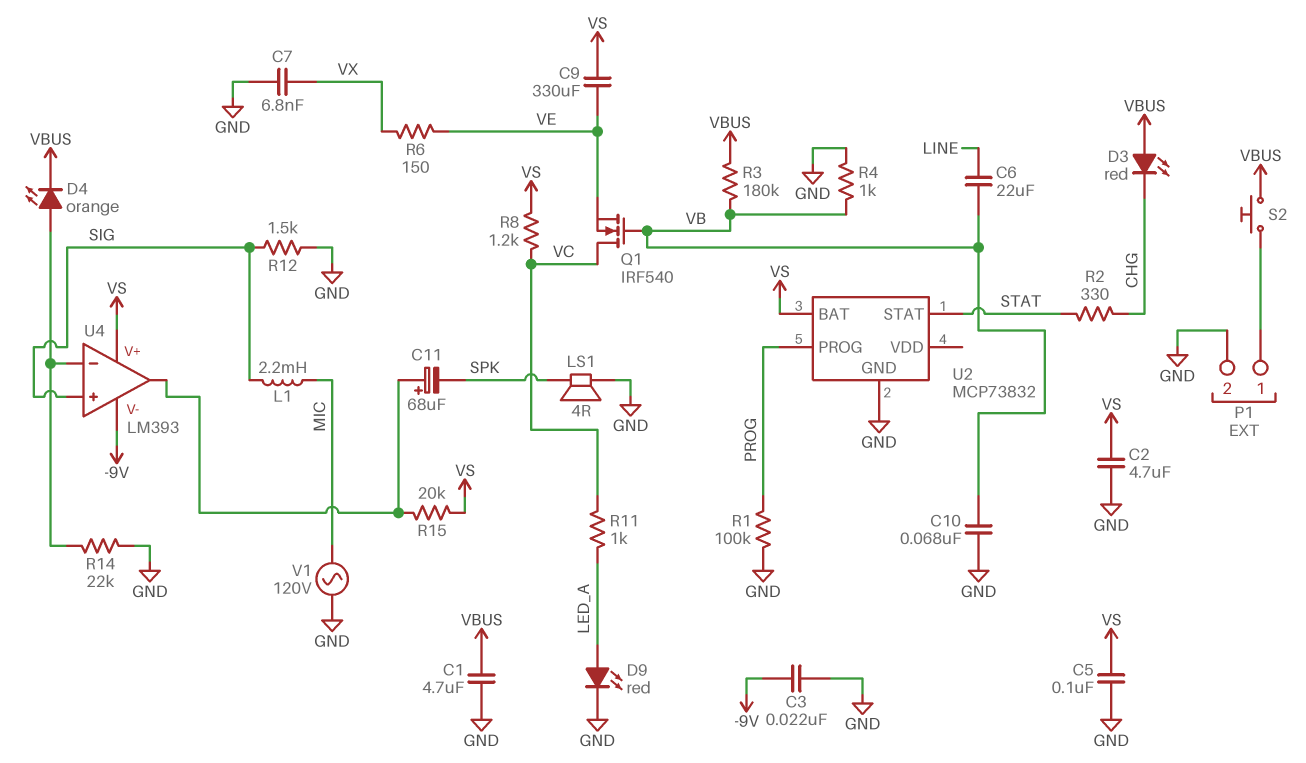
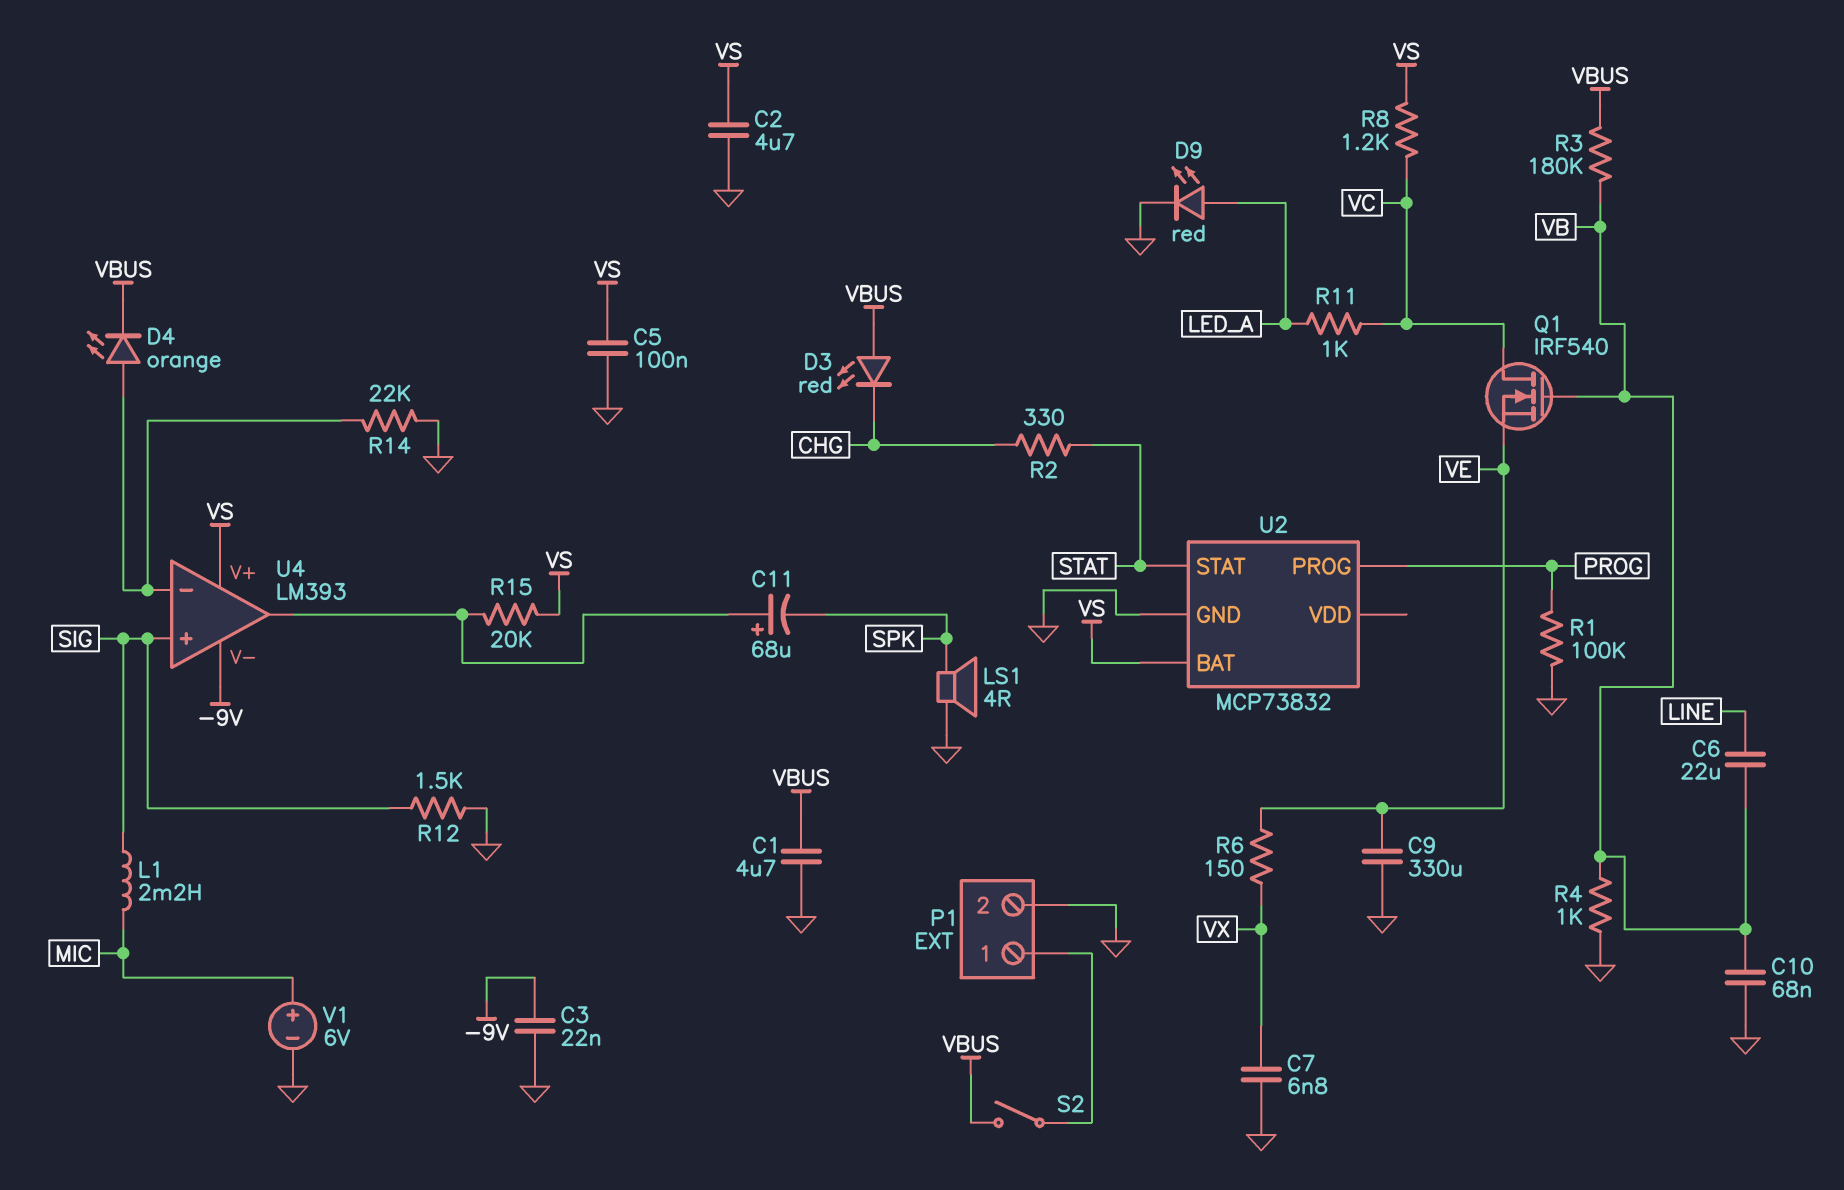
C9: 330uF (VE, VS) -> 330uF (GND, VE)
S2: button (P1/1, VBUS) -> switch (P1/1, VBUS)
V1: AC 120V (GND, MIC) -> 6V (plus MIC, minus GND)

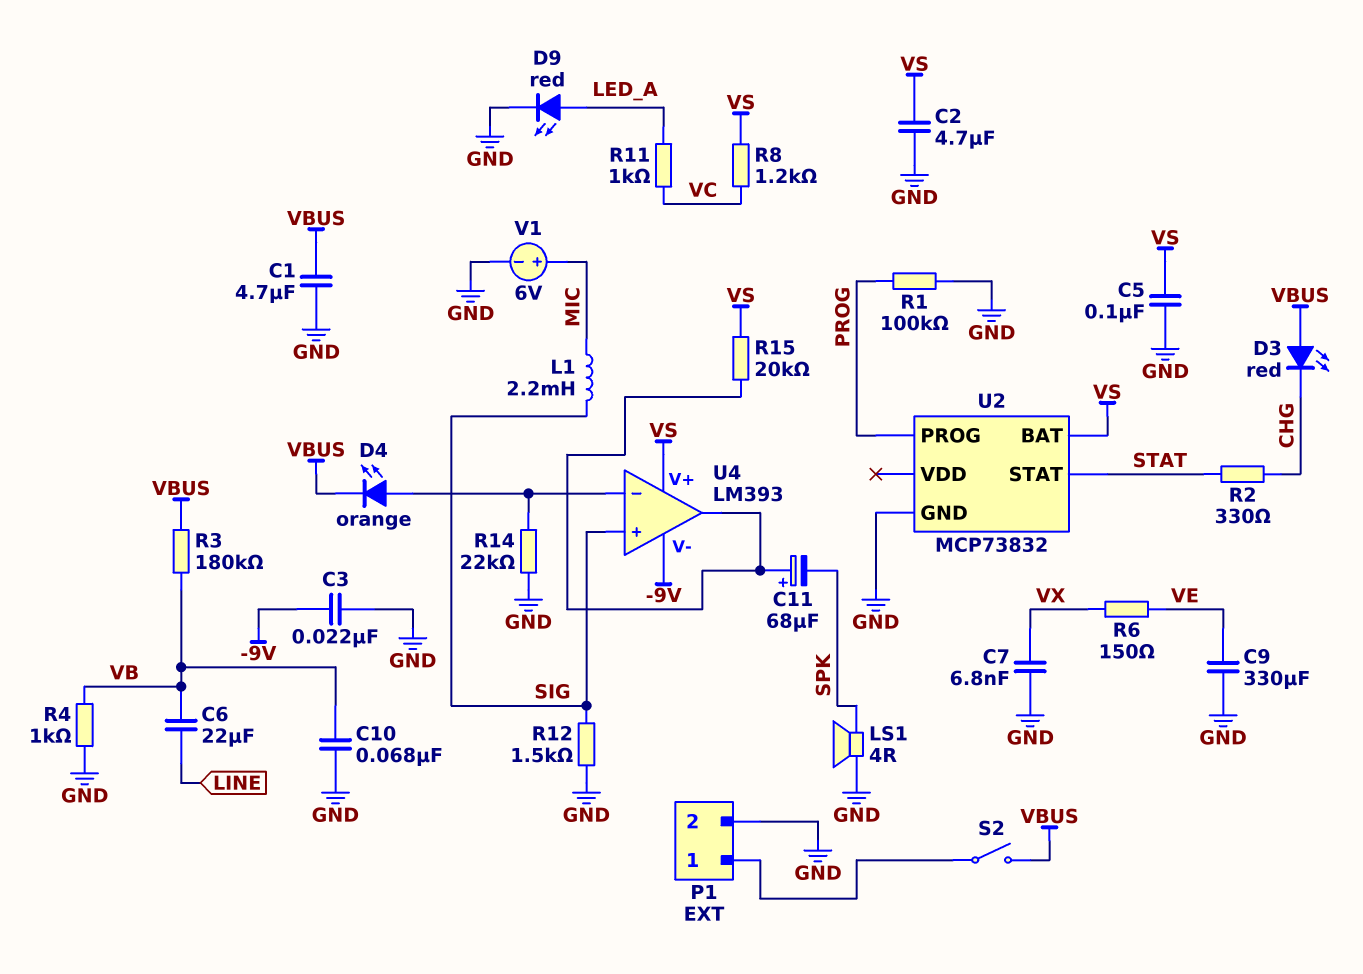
Q1: NMOS IRF540 (G VB, D VC, S VE) -> none

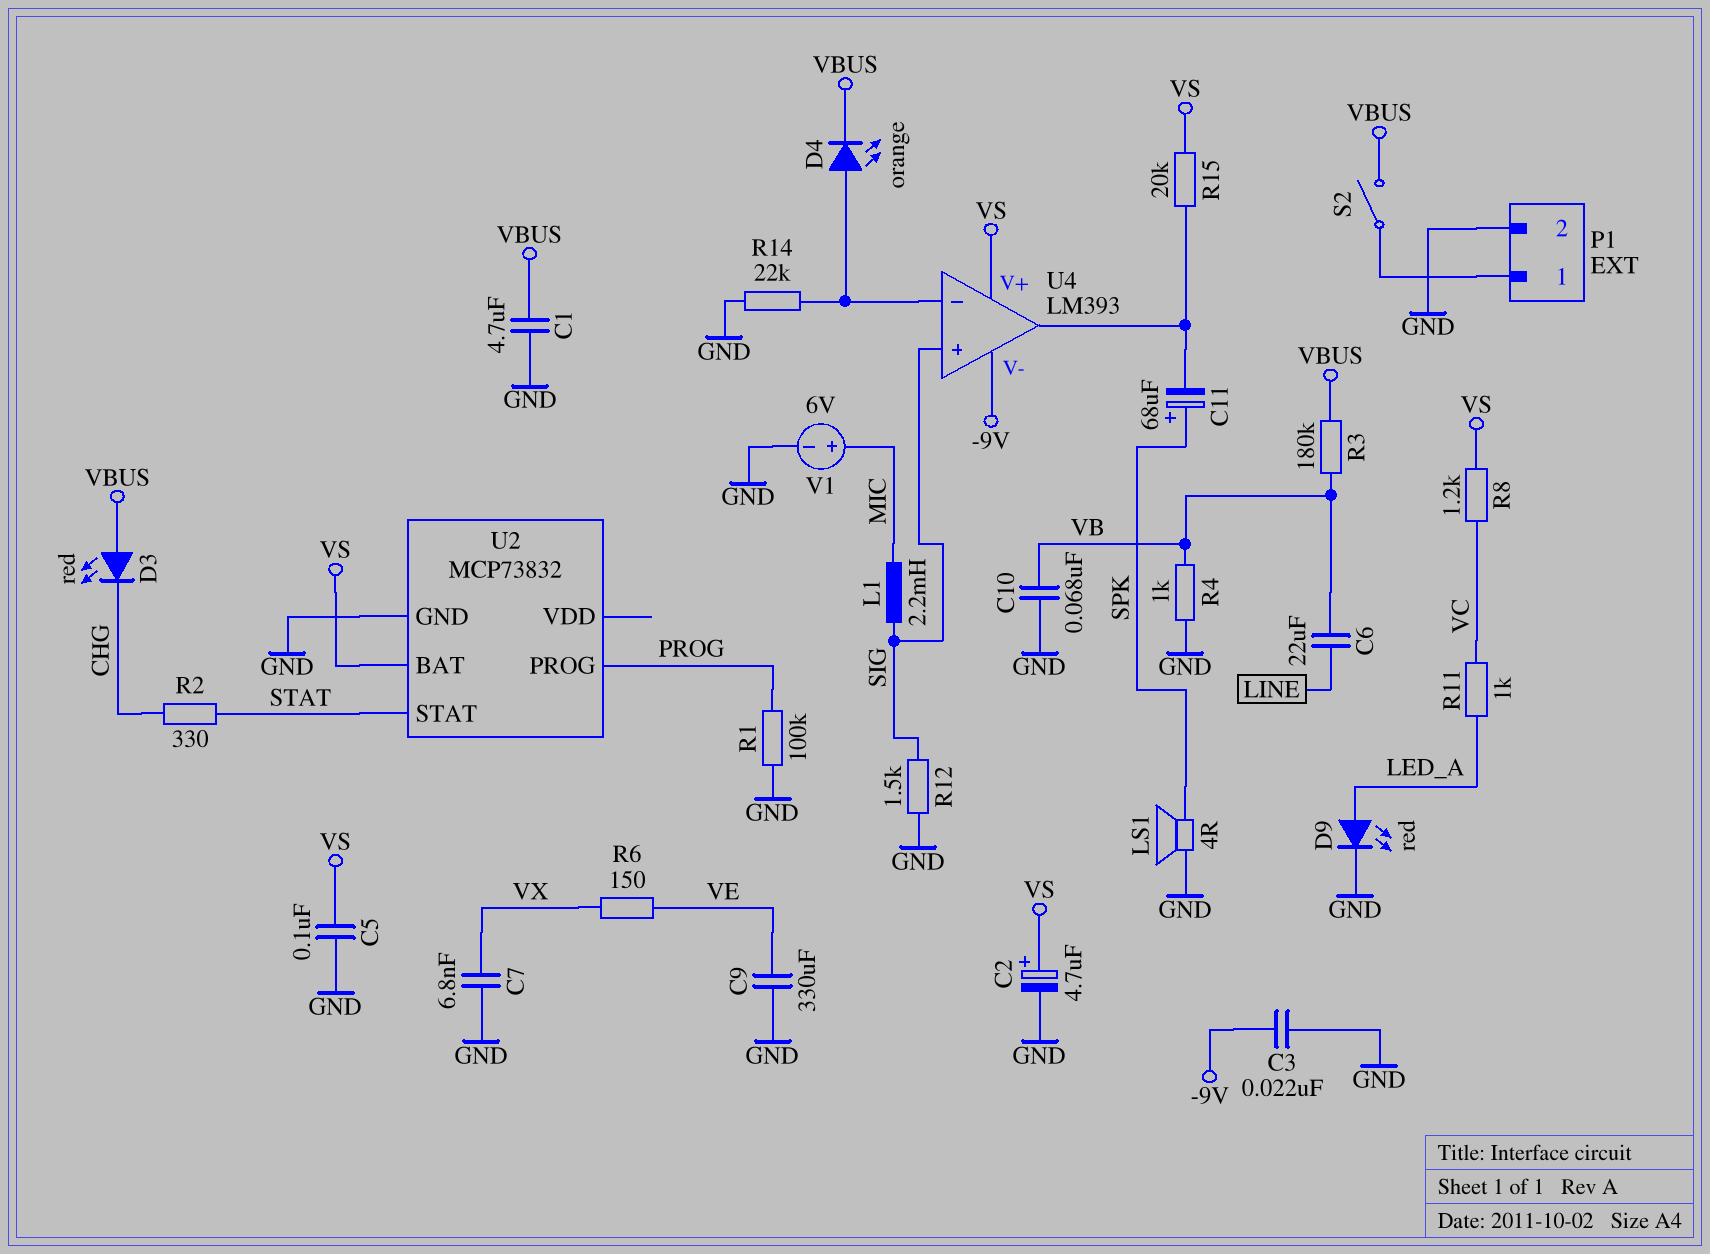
C2: 4.7uF (GND, VS) -> 4.7uF (plus VS, minus GND)
C11: 68uF (plus U4/out, minus SPK) -> 68uF (plus SPK, minus U4/out)

